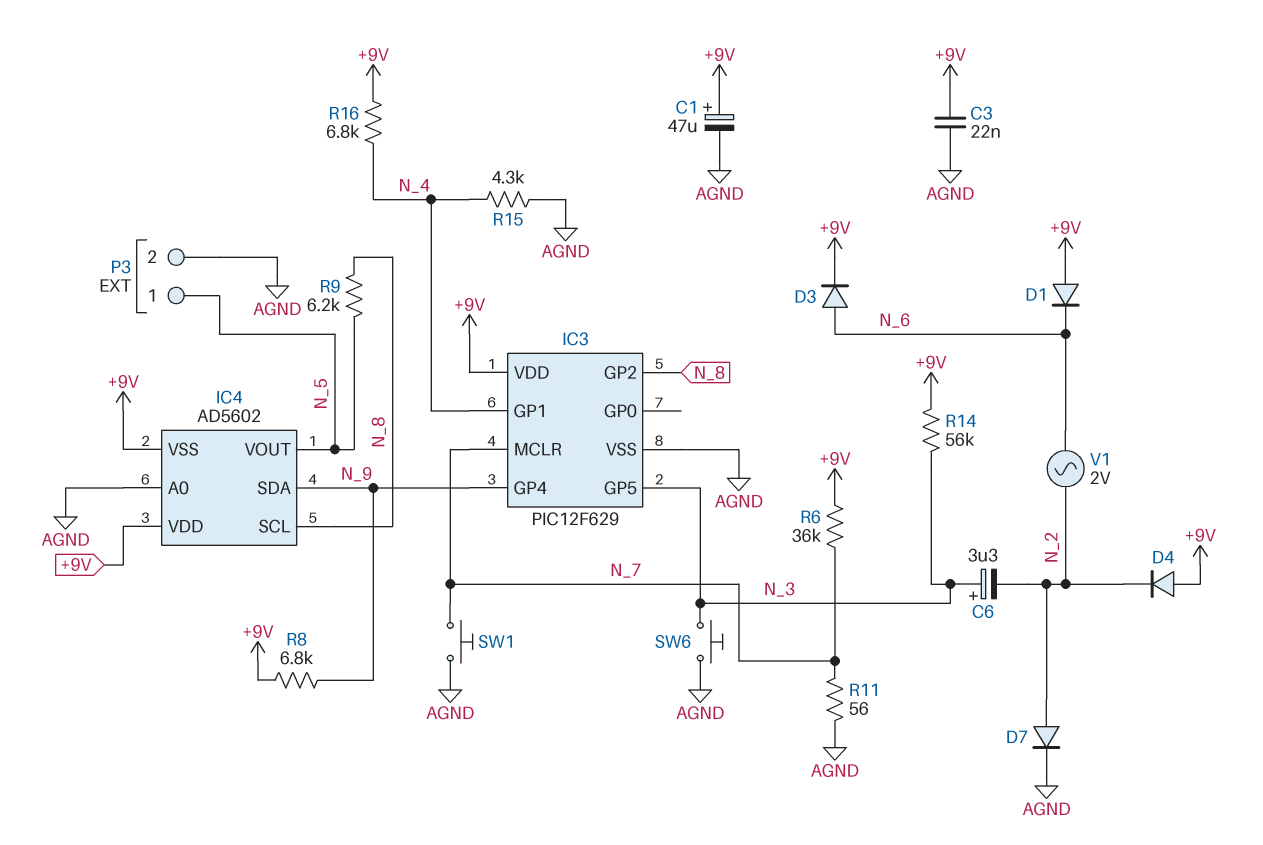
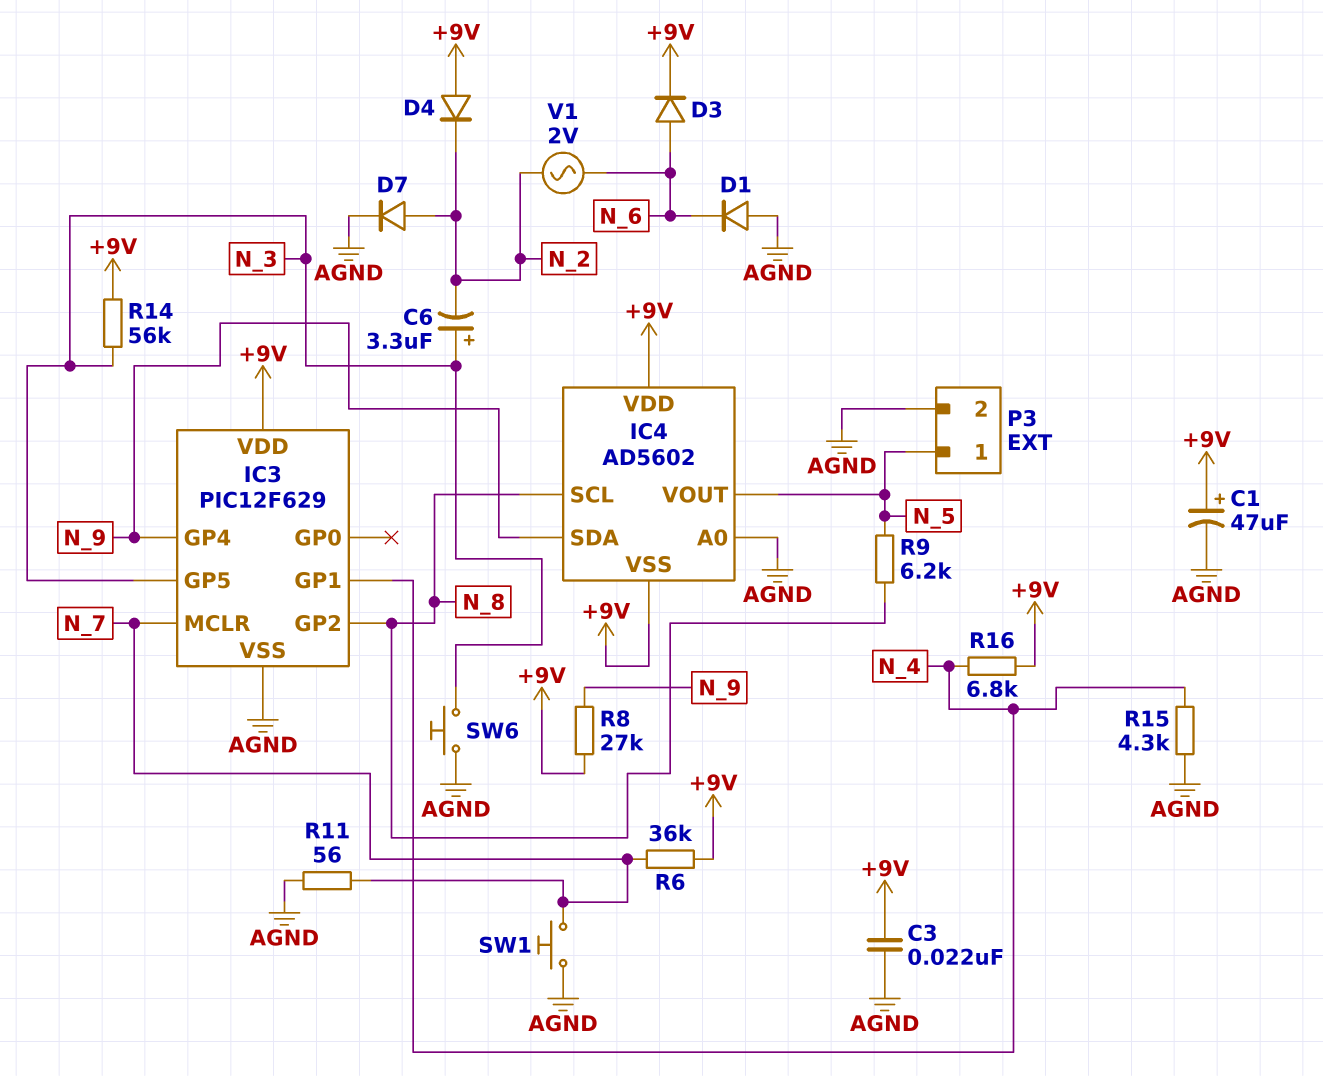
D1: diode (A +9V, K N_6) -> diode (A AGND, K N_6)
R8: 6.8k (+9V, N_9) -> 27k (+9V, N_9)

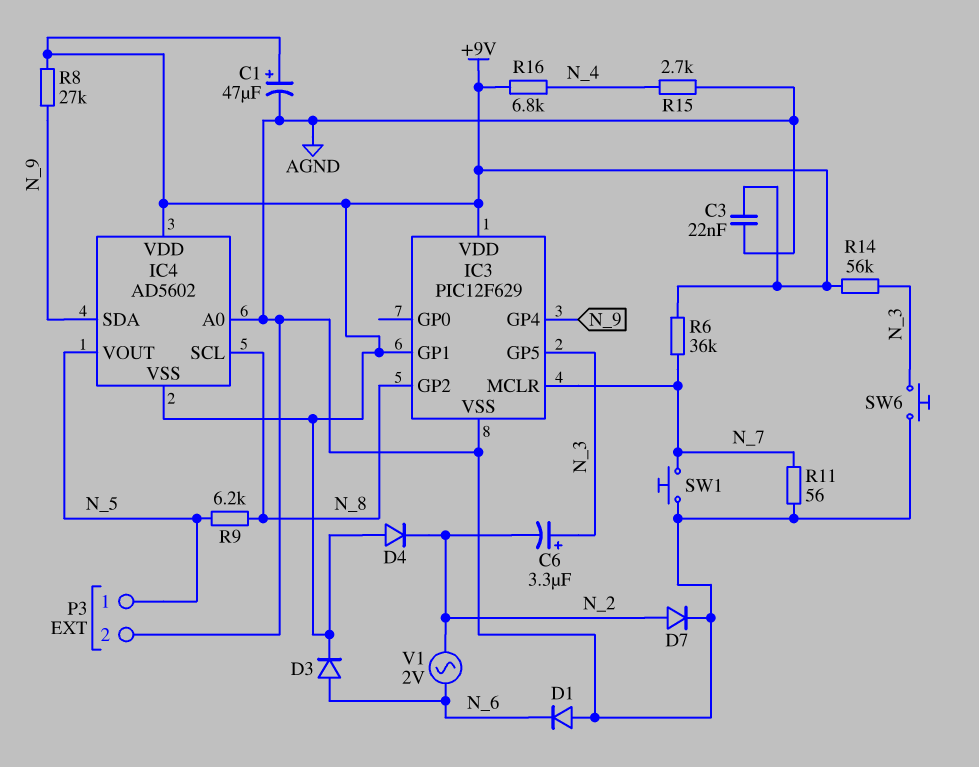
IC3 pin GP1: N_4 -> +9V
R15: 4.3k (AGND, N_4) -> 2.7k (AGND, N_4)

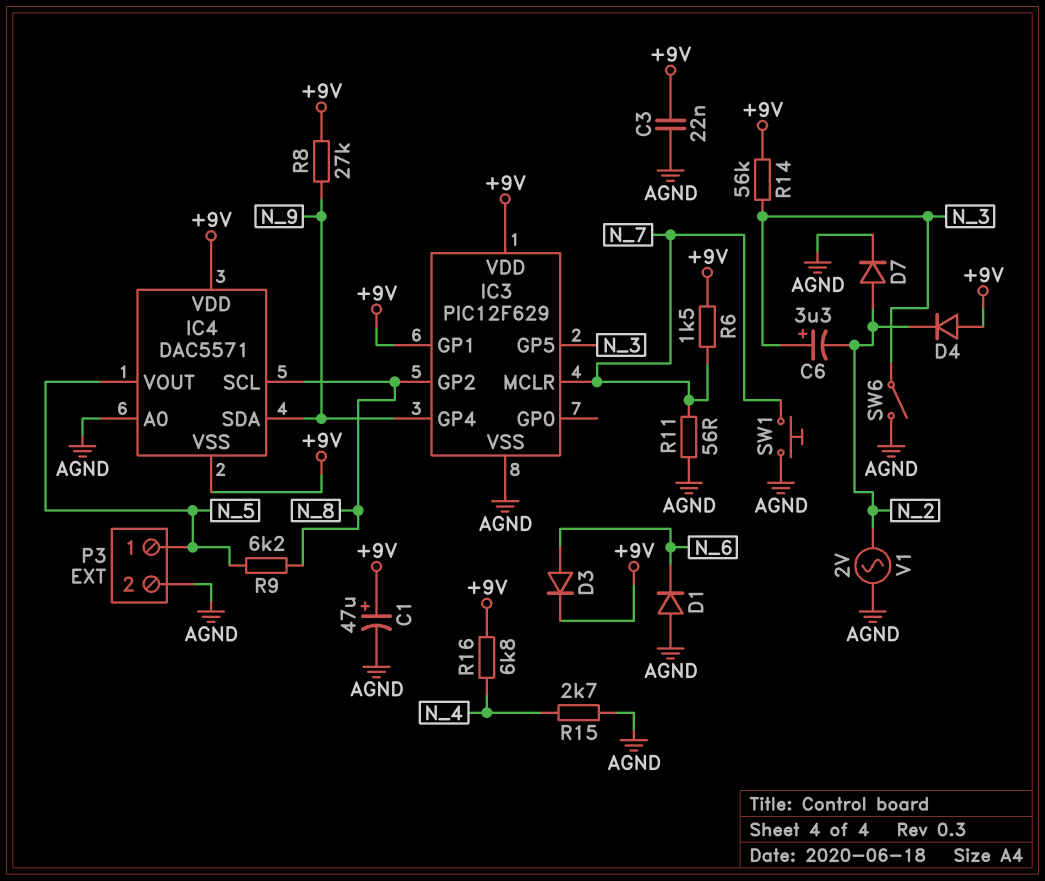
IC4: AD5602 -> DAC5571
R6: 36k (+9V, N_7) -> 1.5k (+9V, N_7)
SW6: button (AGND, N_3) -> switch (AGND, N_3)
V1: AC 2V (N_2, N_6) -> AC 2V (AGND, N_2)

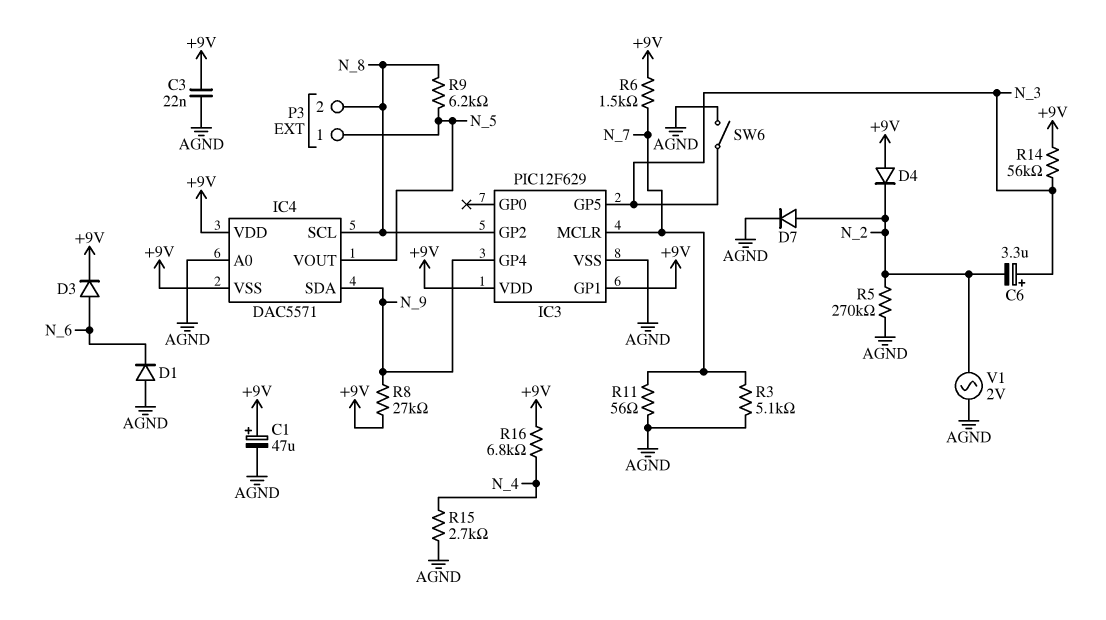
P3 pin 2: AGND -> N_8
R3: none -> 5.1k (AGND, N_7)
R5: none -> 270k (AGND, N_2)
SW1: button (AGND, N_7) -> none

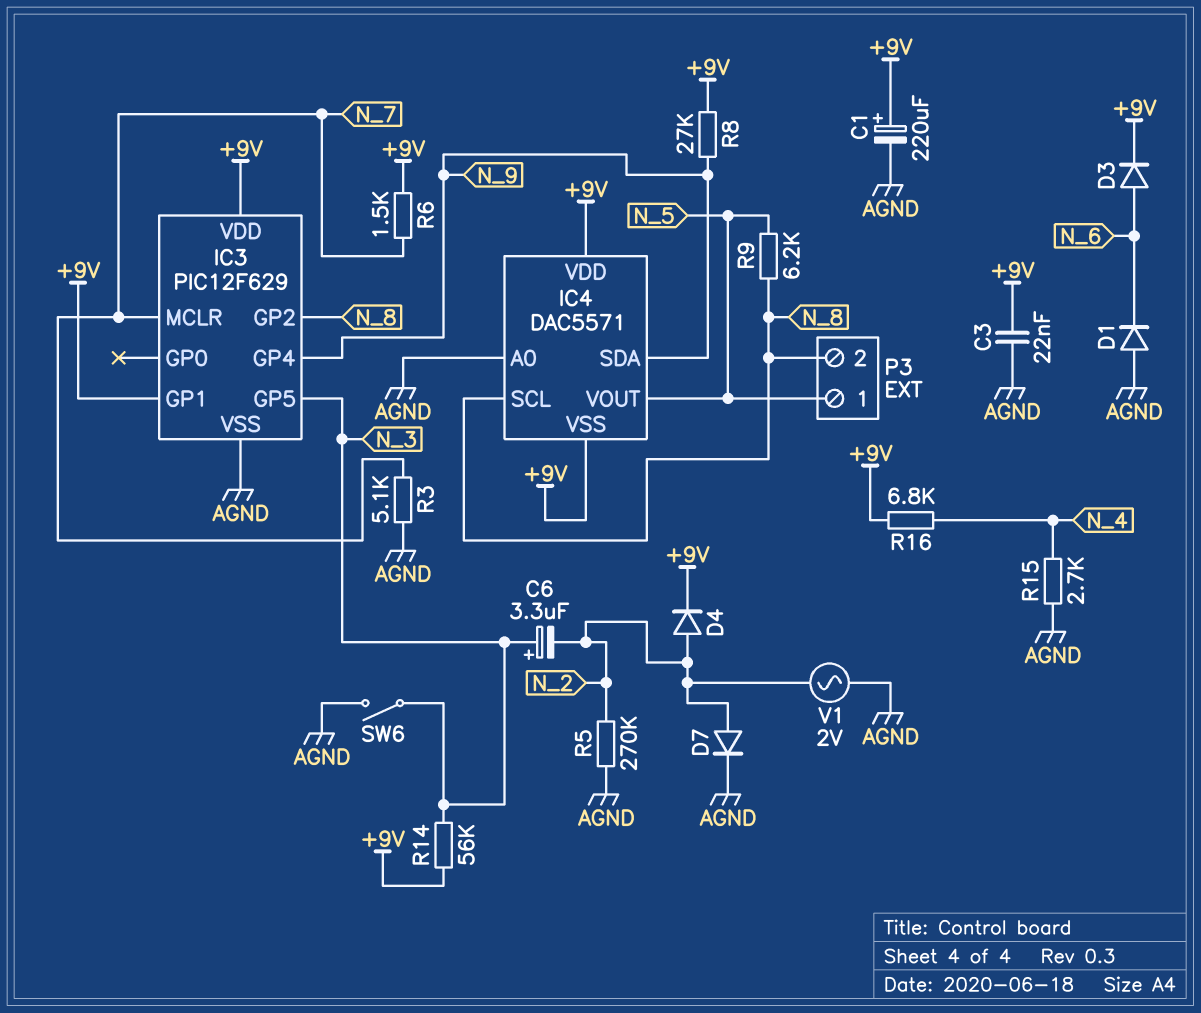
C1: 47uF (plus +9V, minus AGND) -> 220uF (plus +9V, minus AGND)
D4: diode (A +9V, K N_2) -> diode (A N_2, K +9V)
R11: 56 (AGND, N_7) -> none

